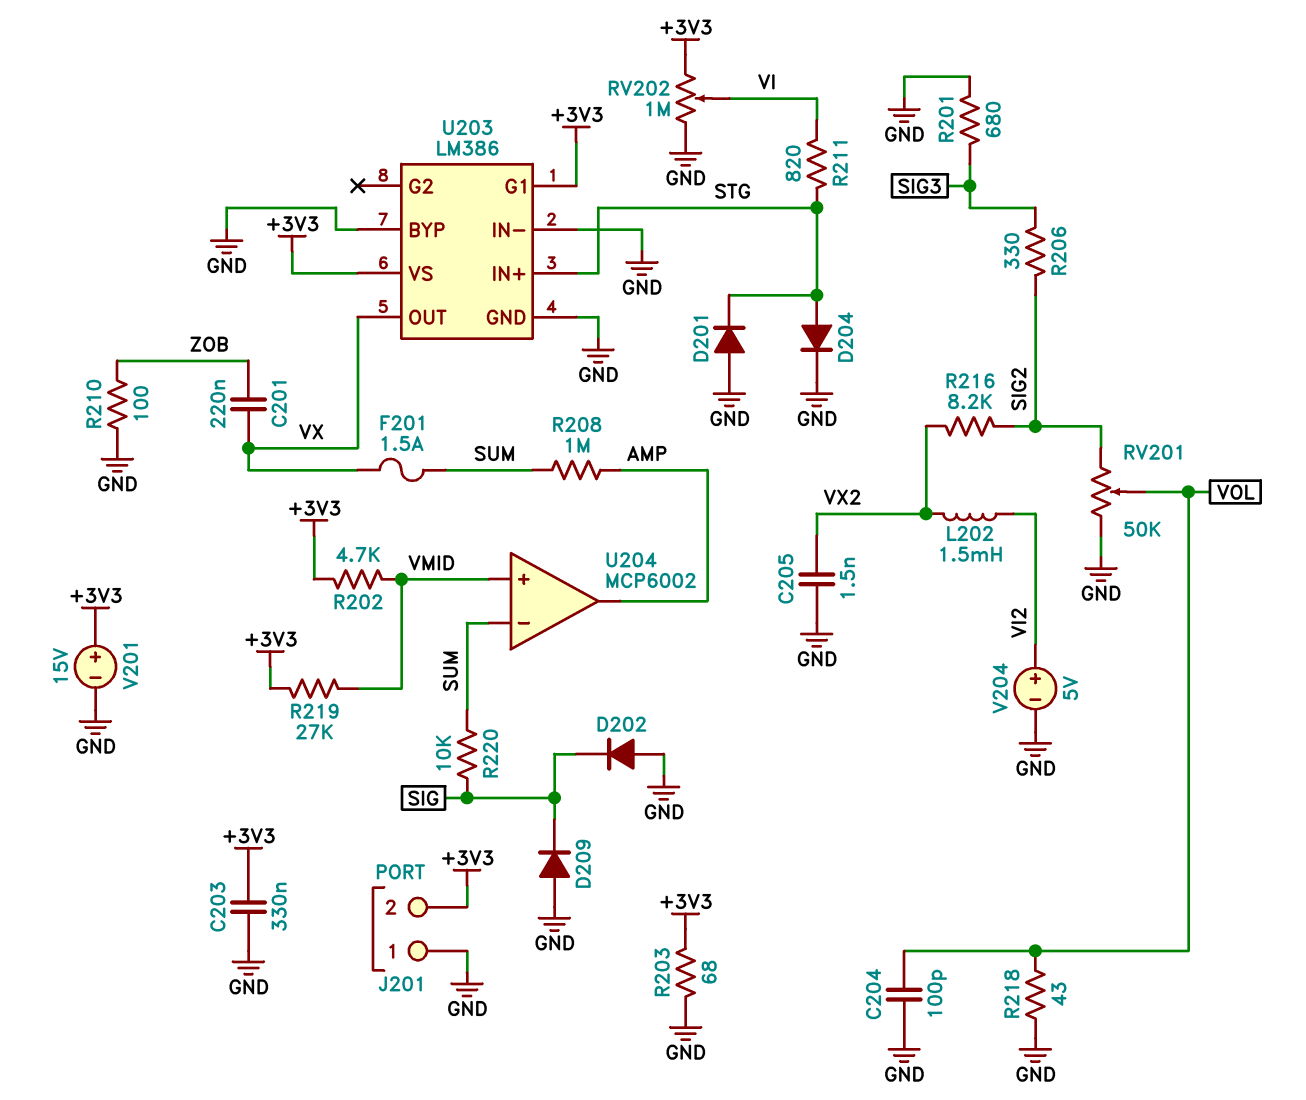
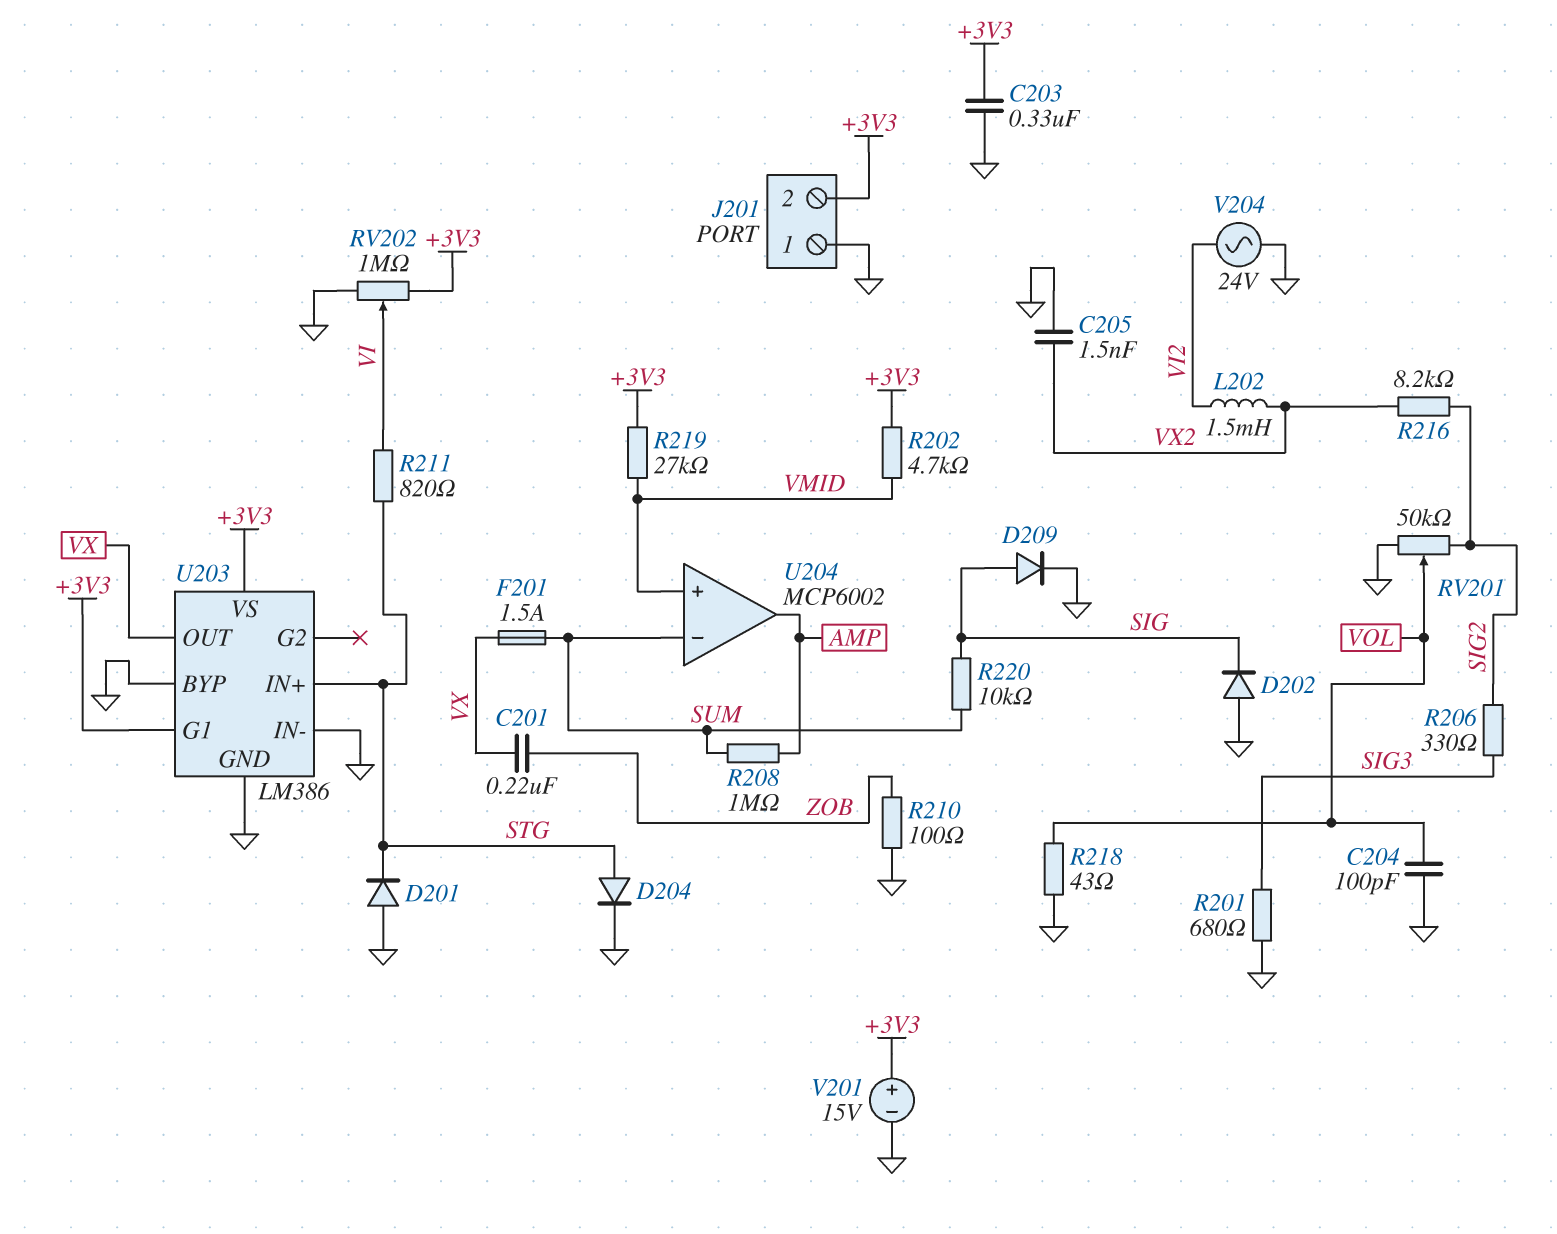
D209: diode (A GND, K SIG) -> diode (A SIG, K GND)
R203: 68 (+3V3, GND) -> none
V204: 5V (plus VI2, minus GND) -> AC 24V (GND, VI2)

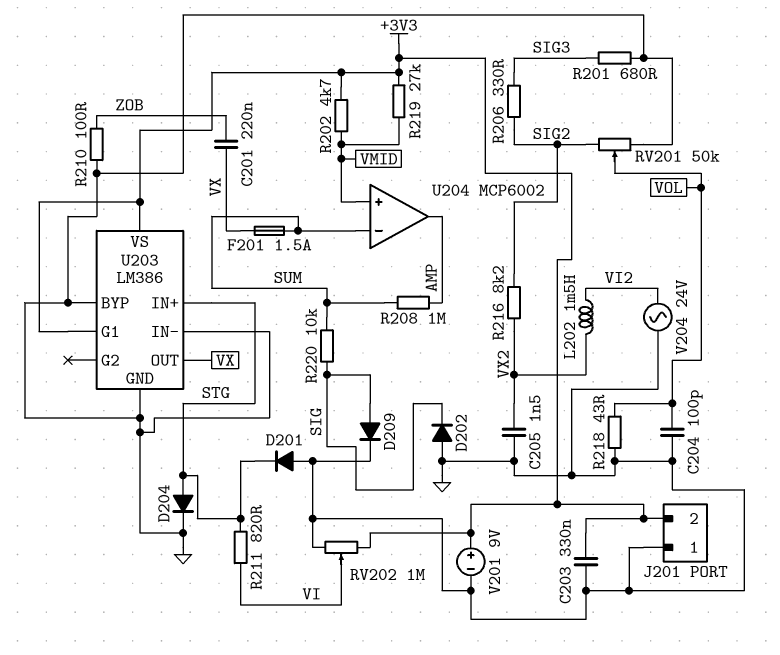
V201: 15V (plus +3V3, minus GND) -> 9V (plus +3V3, minus GND)

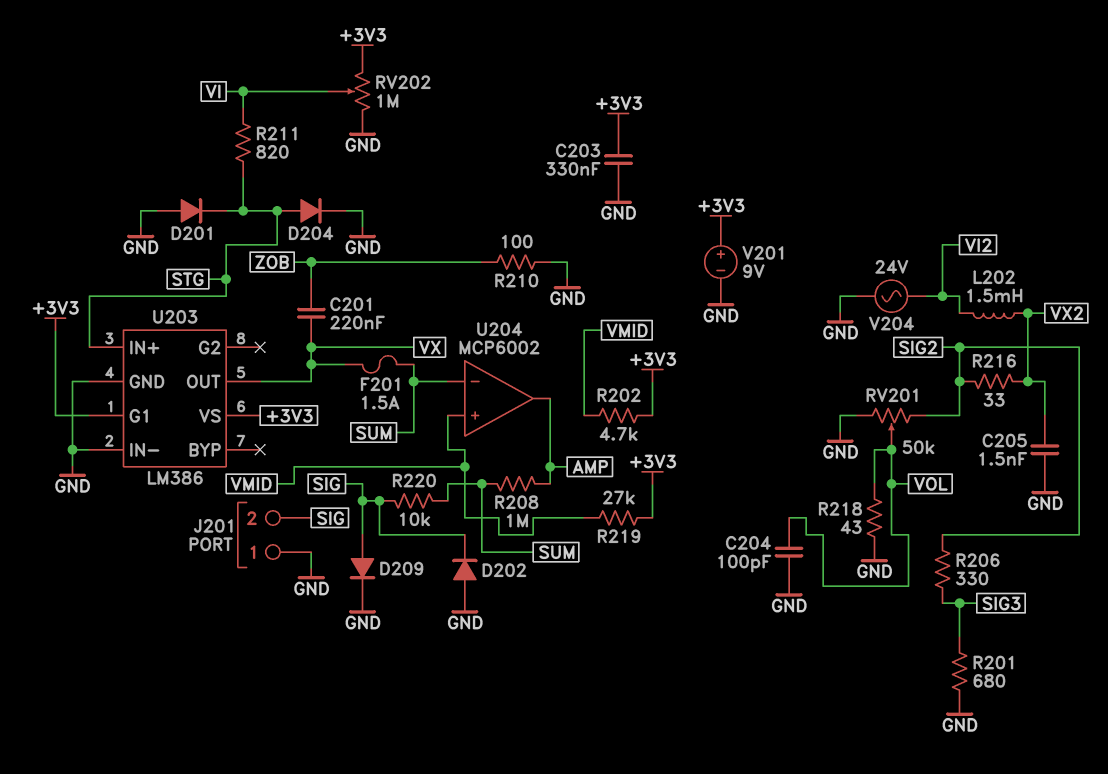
J201 pin 2: +3V3 -> SIG
R216: 8.2k (SIG2, VX2) -> 33 (SIG2, VX2)
U203 pin BYP: GND -> none

